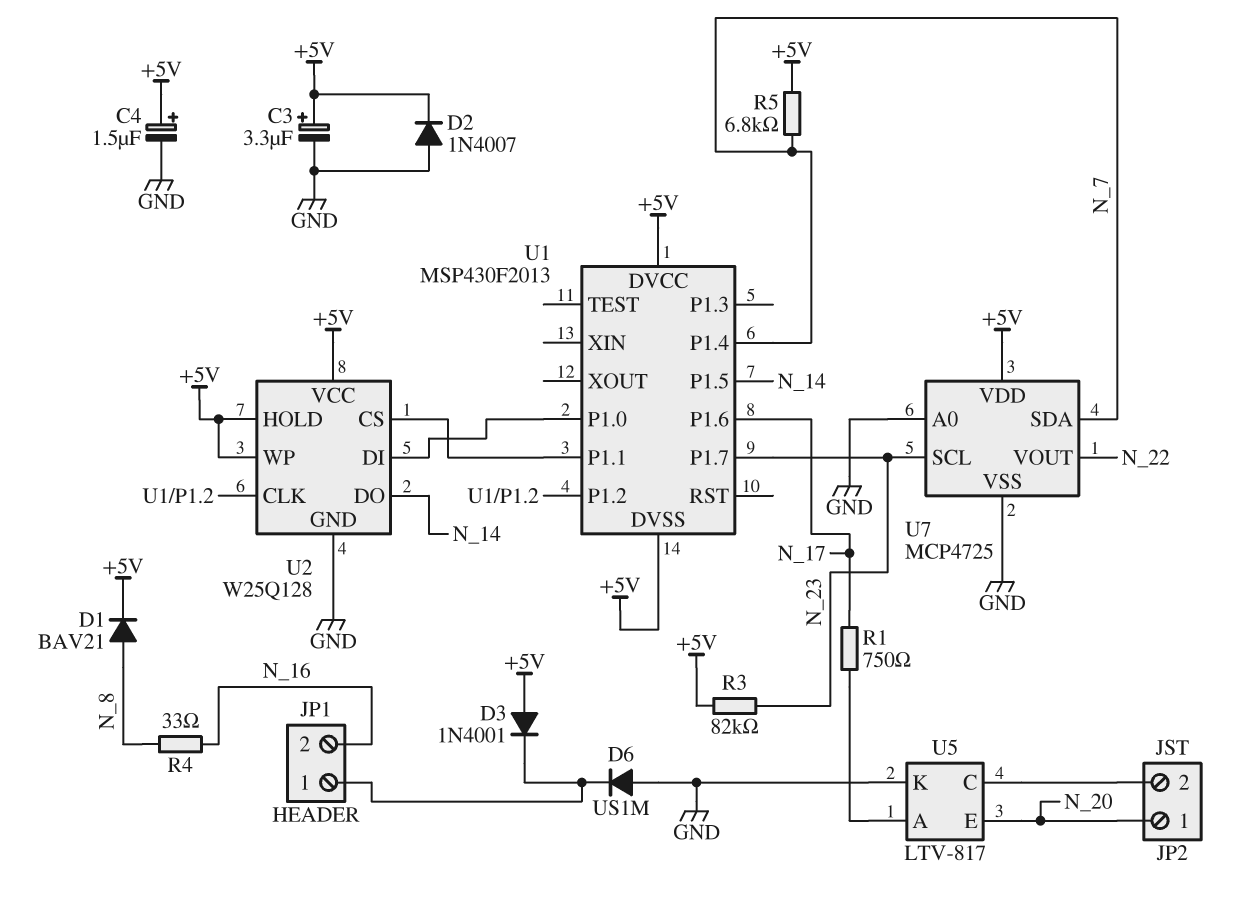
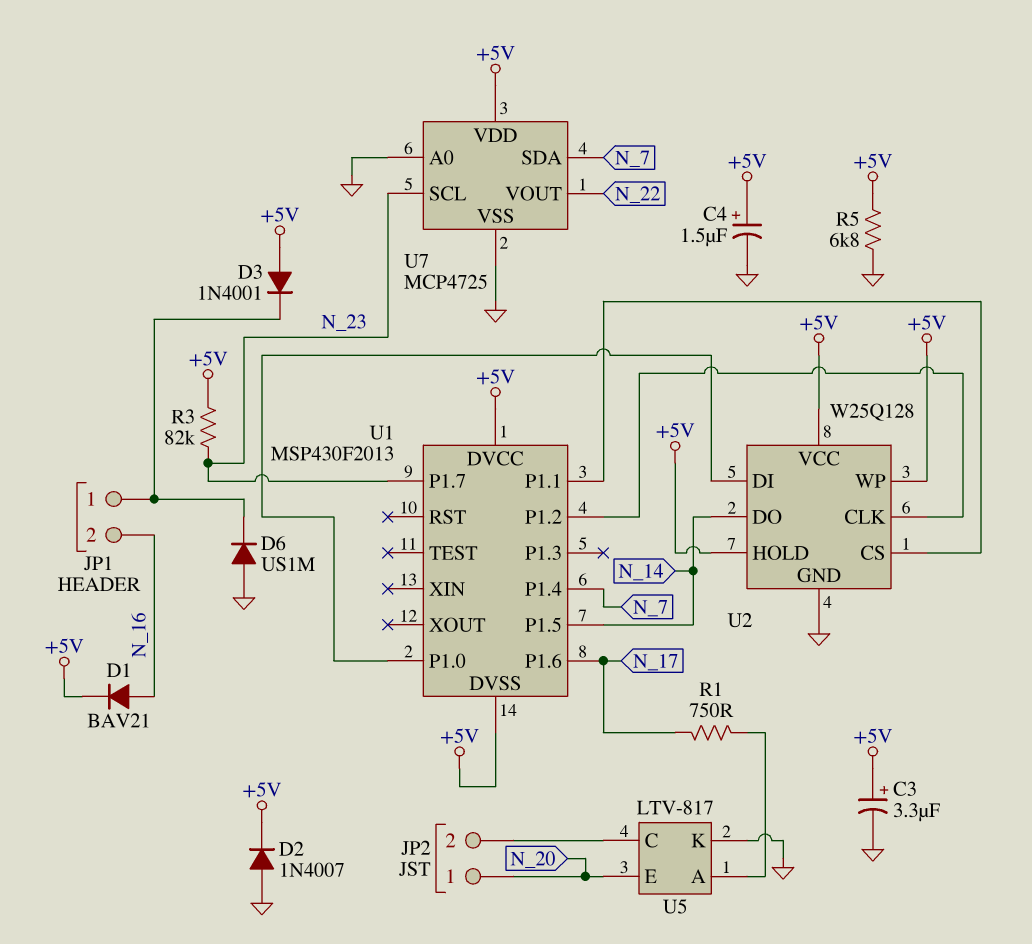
D1: diode BAV21 (A N_8, K +5V) -> diode BAV21 (A N_16, K +5V)
R4: 33 (N_8, N_16) -> none
R5: 6.8k (+5V, N_7) -> 6.8k (+5V, GND)

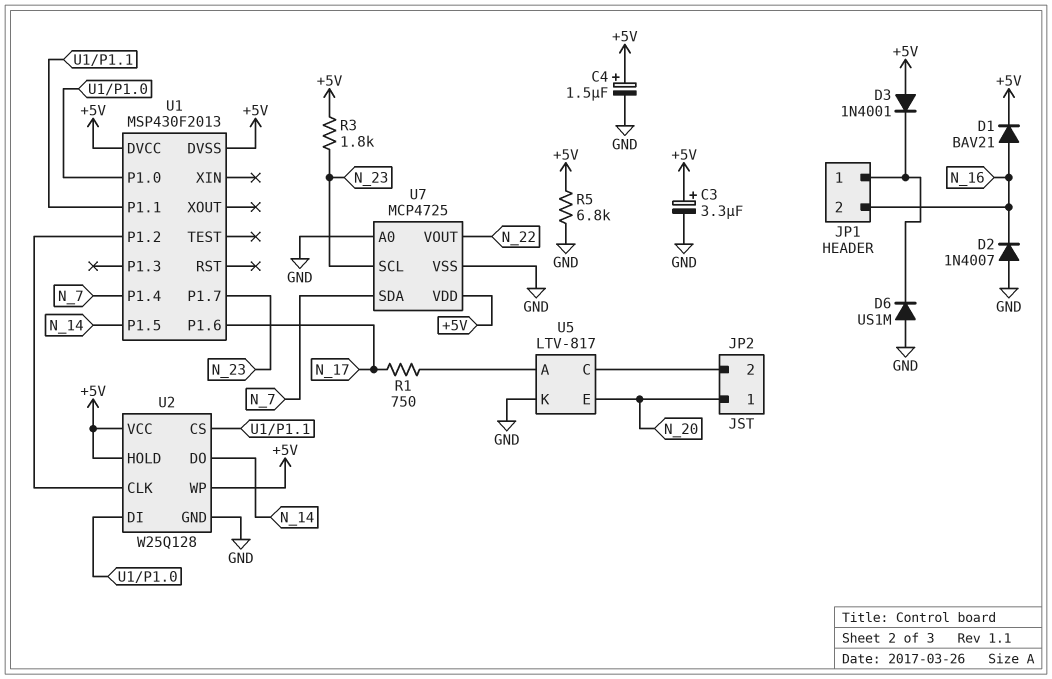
D2: diode 1N4007 (A GND, K +5V) -> diode 1N4007 (A GND, K N_16)
R3: 82k (+5V, N_23) -> 1.8k (+5V, N_23)

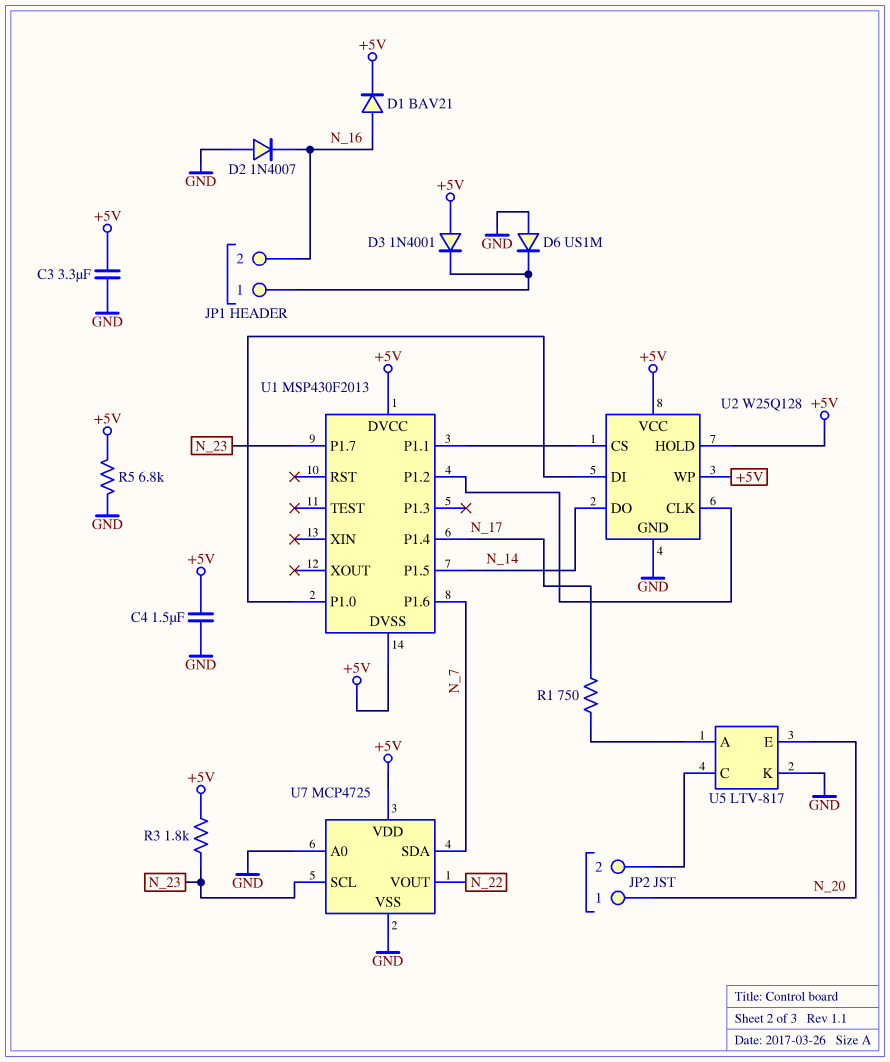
C3: 3.3uF (plus +5V, minus GND) -> 3.3uF (+5V, GND)
C4: 1.5uF (plus +5V, minus GND) -> 1.5uF (+5V, GND)
U1 pin P1.4: N_7 -> N_17
U1 pin P1.6: N_17 -> N_7

